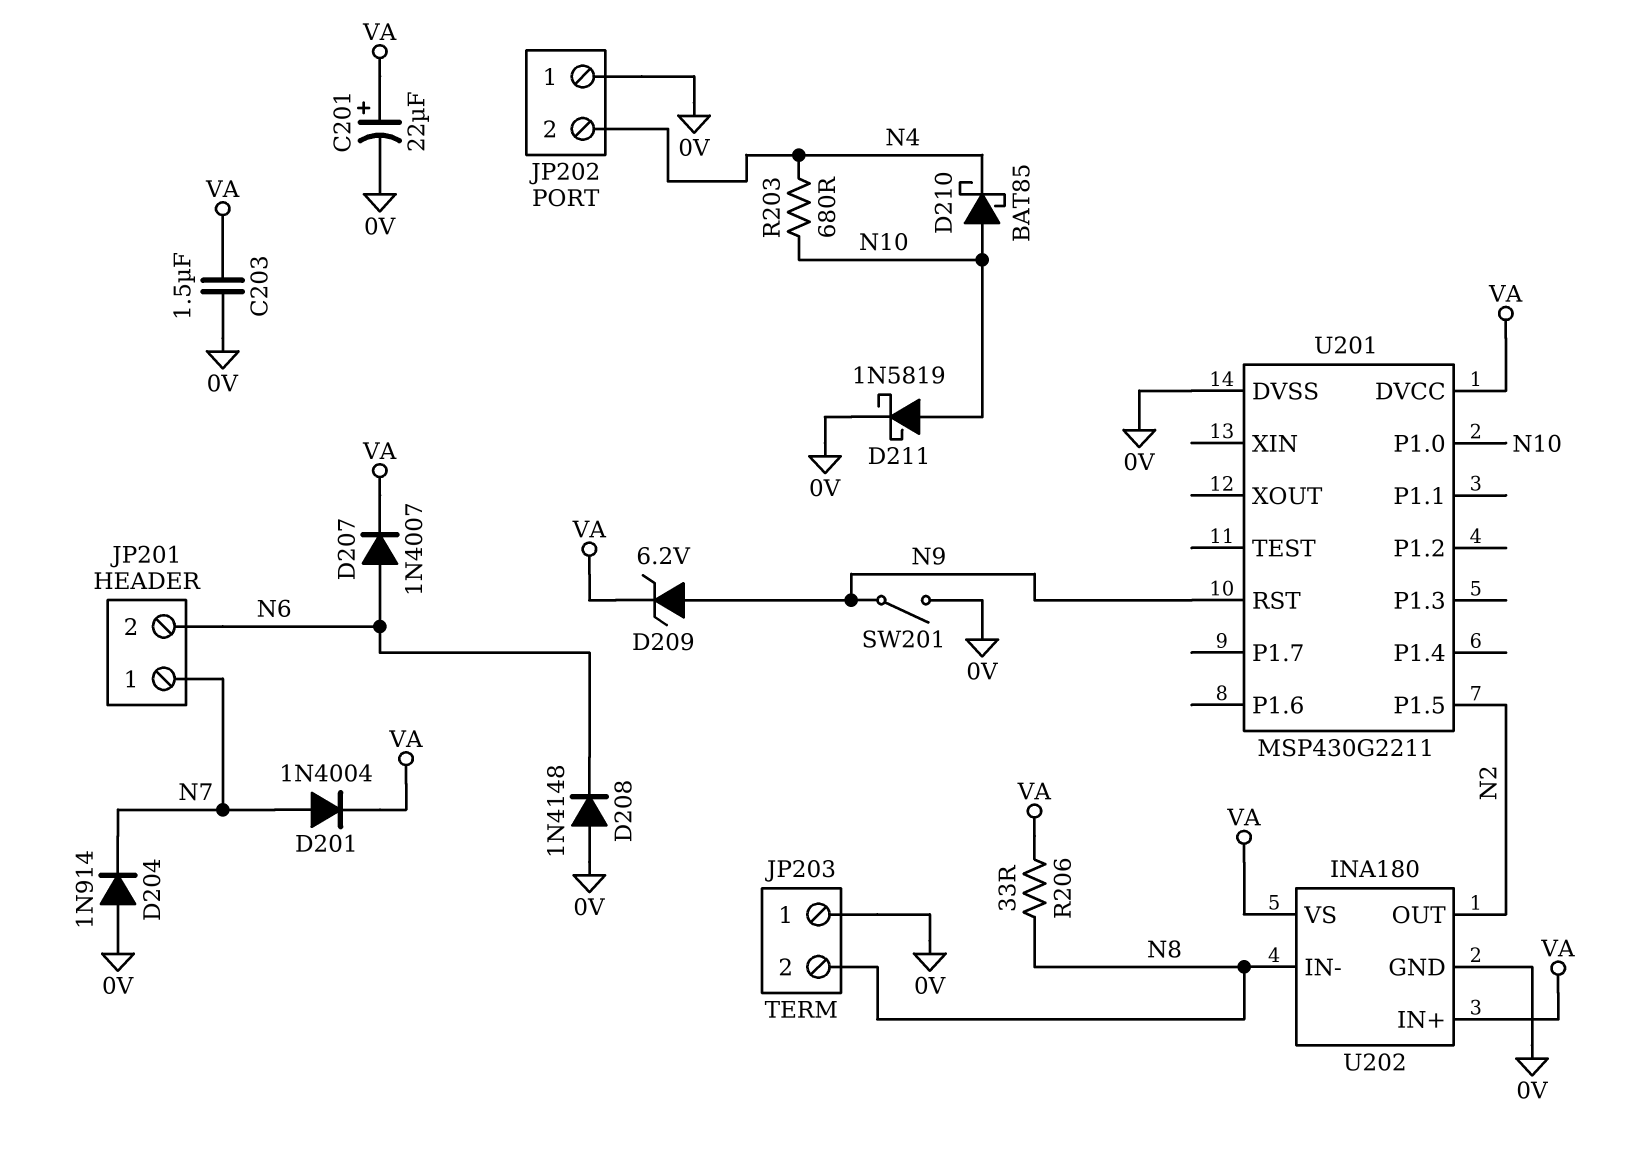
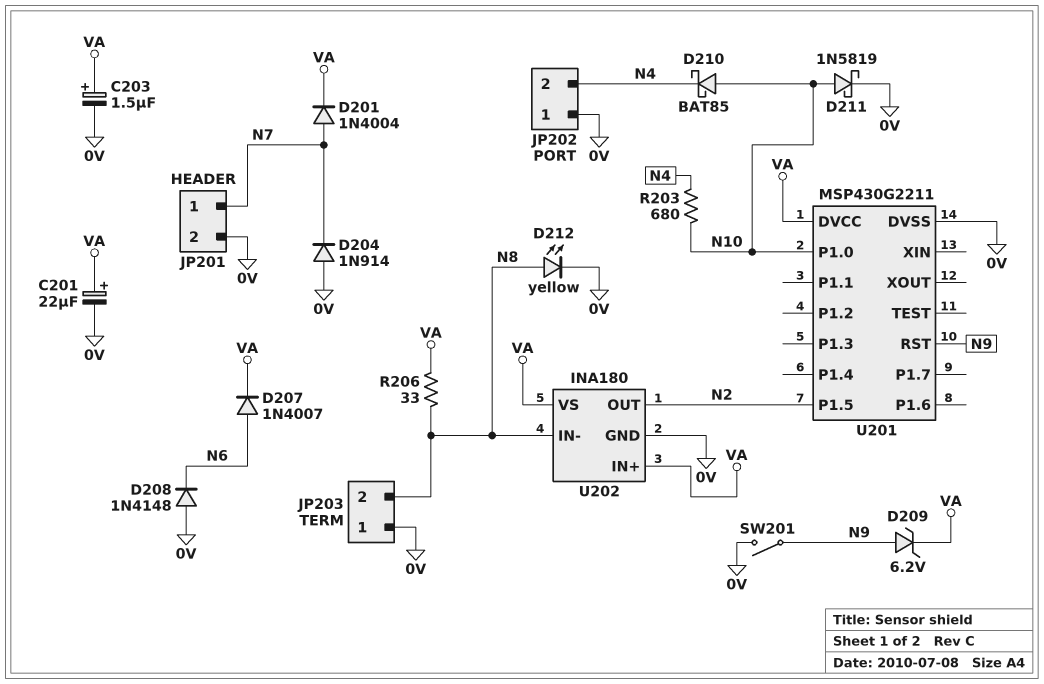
C203: 1.5uF (0V, VA) -> 1.5uF (plus VA, minus 0V)
D212: none -> LED yellow (A N8, K 0V)
JP201 pin 2: N6 -> 0V

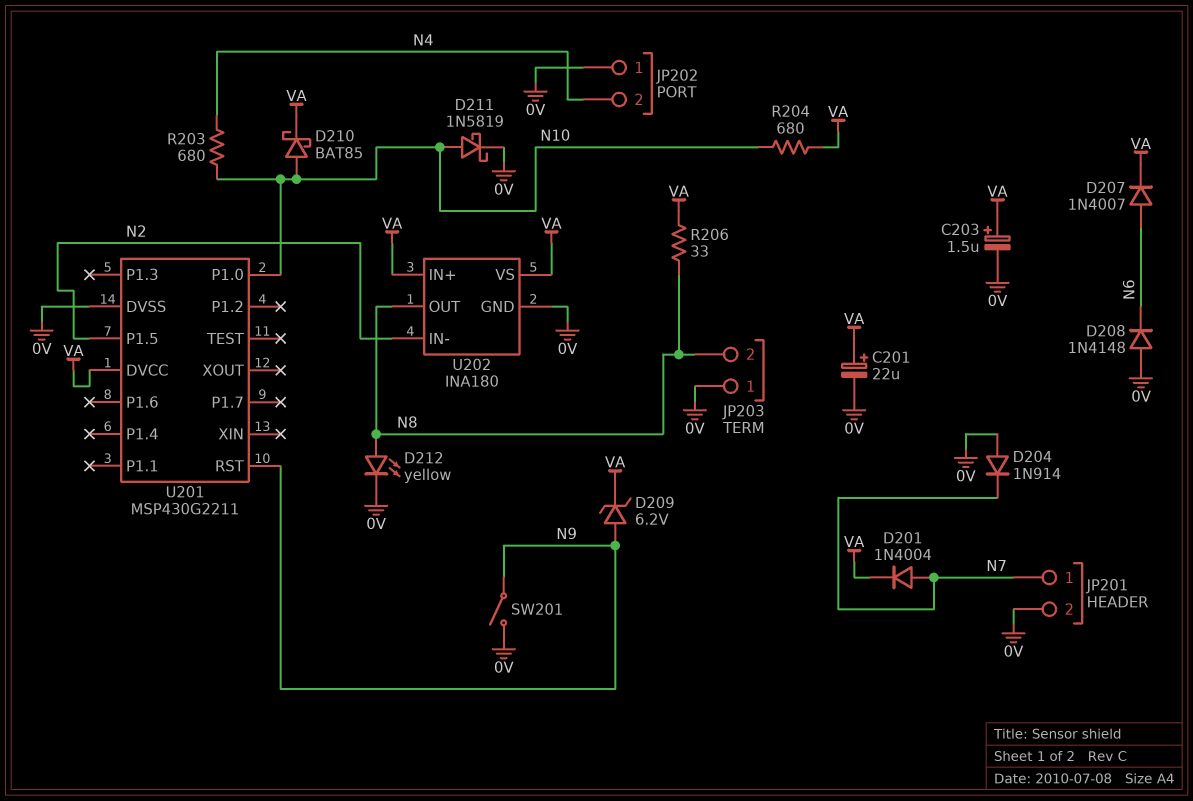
D210: schottky BAT85 (A N10, K N4) -> schottky BAT85 (A N10, K VA)
R204: none -> 680 (N10, VA)
U202 pin IN-: N8 -> N2
U202 pin OUT: N2 -> N8

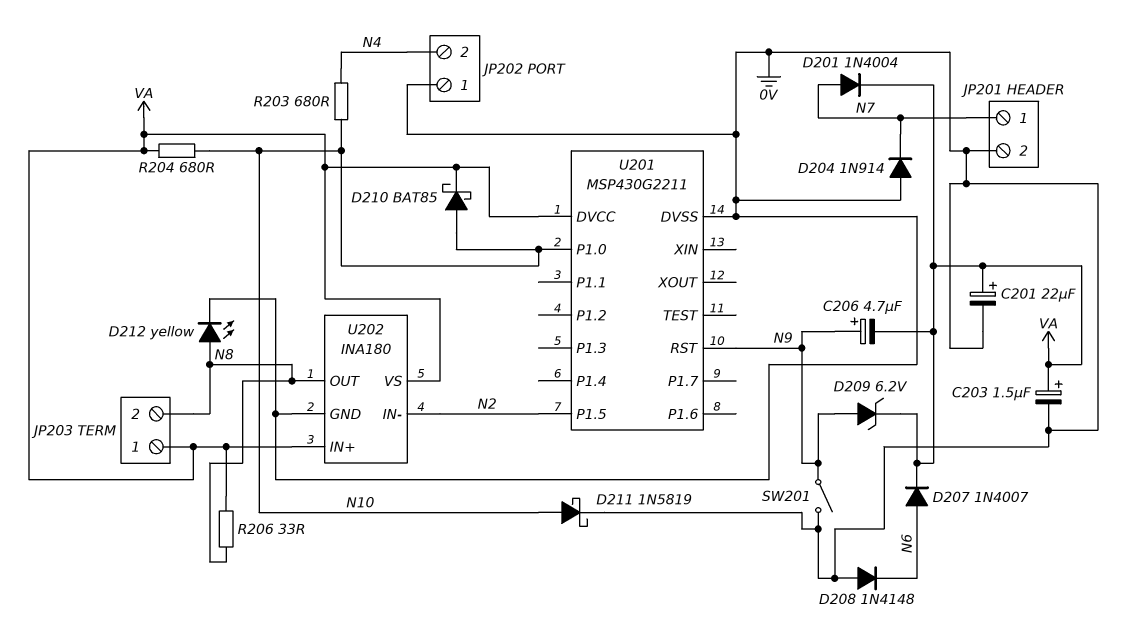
C206: none -> 4.7uF (plus N9, minus VA)
JP203 pin 1: 0V -> VA

